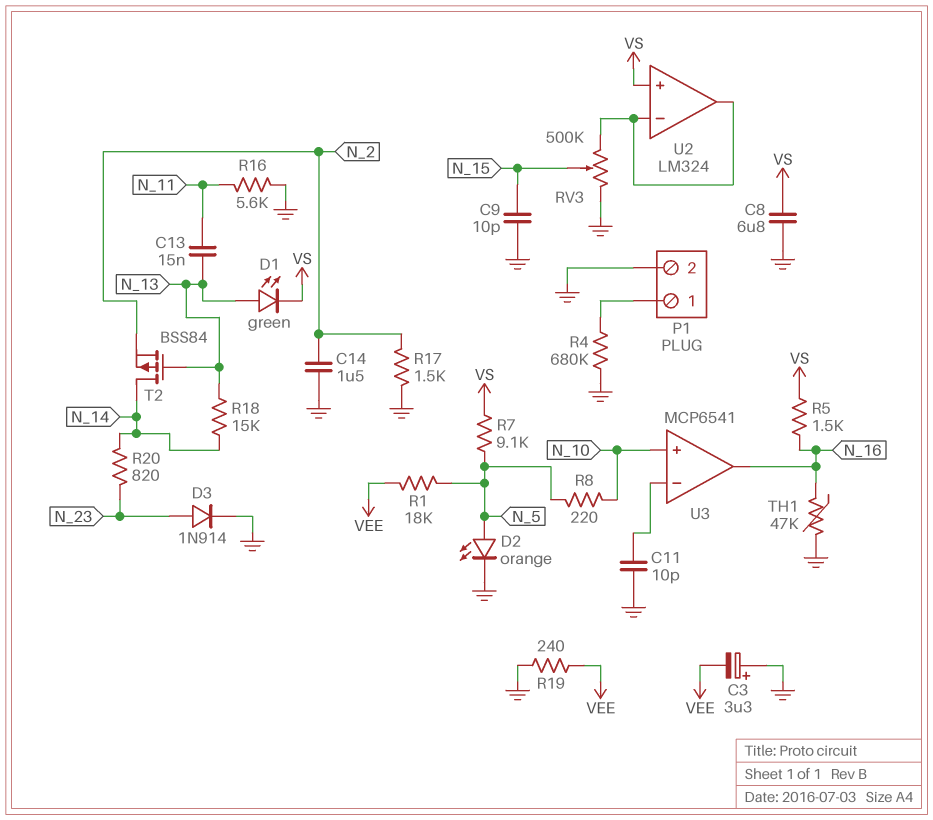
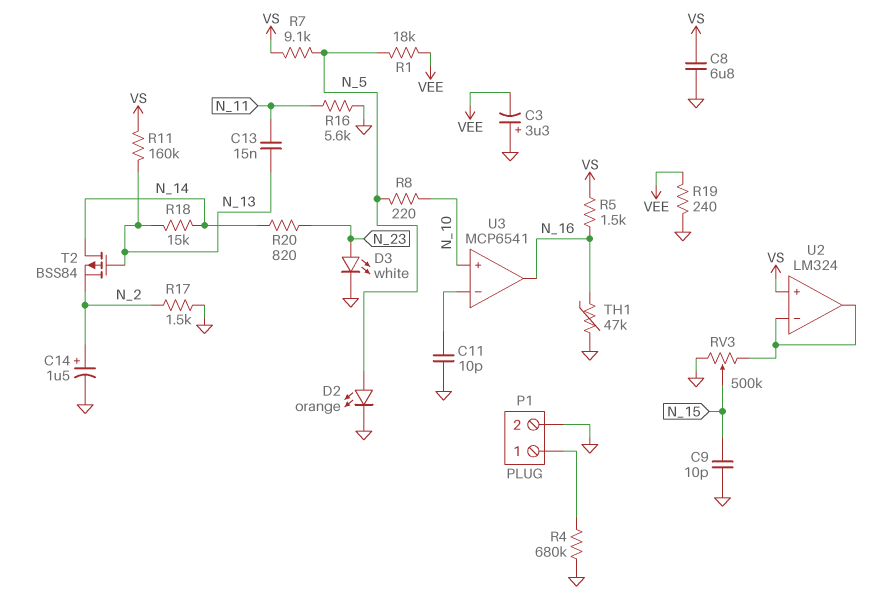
C14: 1.5uF (GND, N_2) -> 1.5uF (plus N_2, minus GND)
D1: LED green (A N_13, K VS) -> none
D3: diode 1N914 (A N_23, K GND) -> LED white (A N_23, K GND)
R11: none -> 160k (N_13, VS)

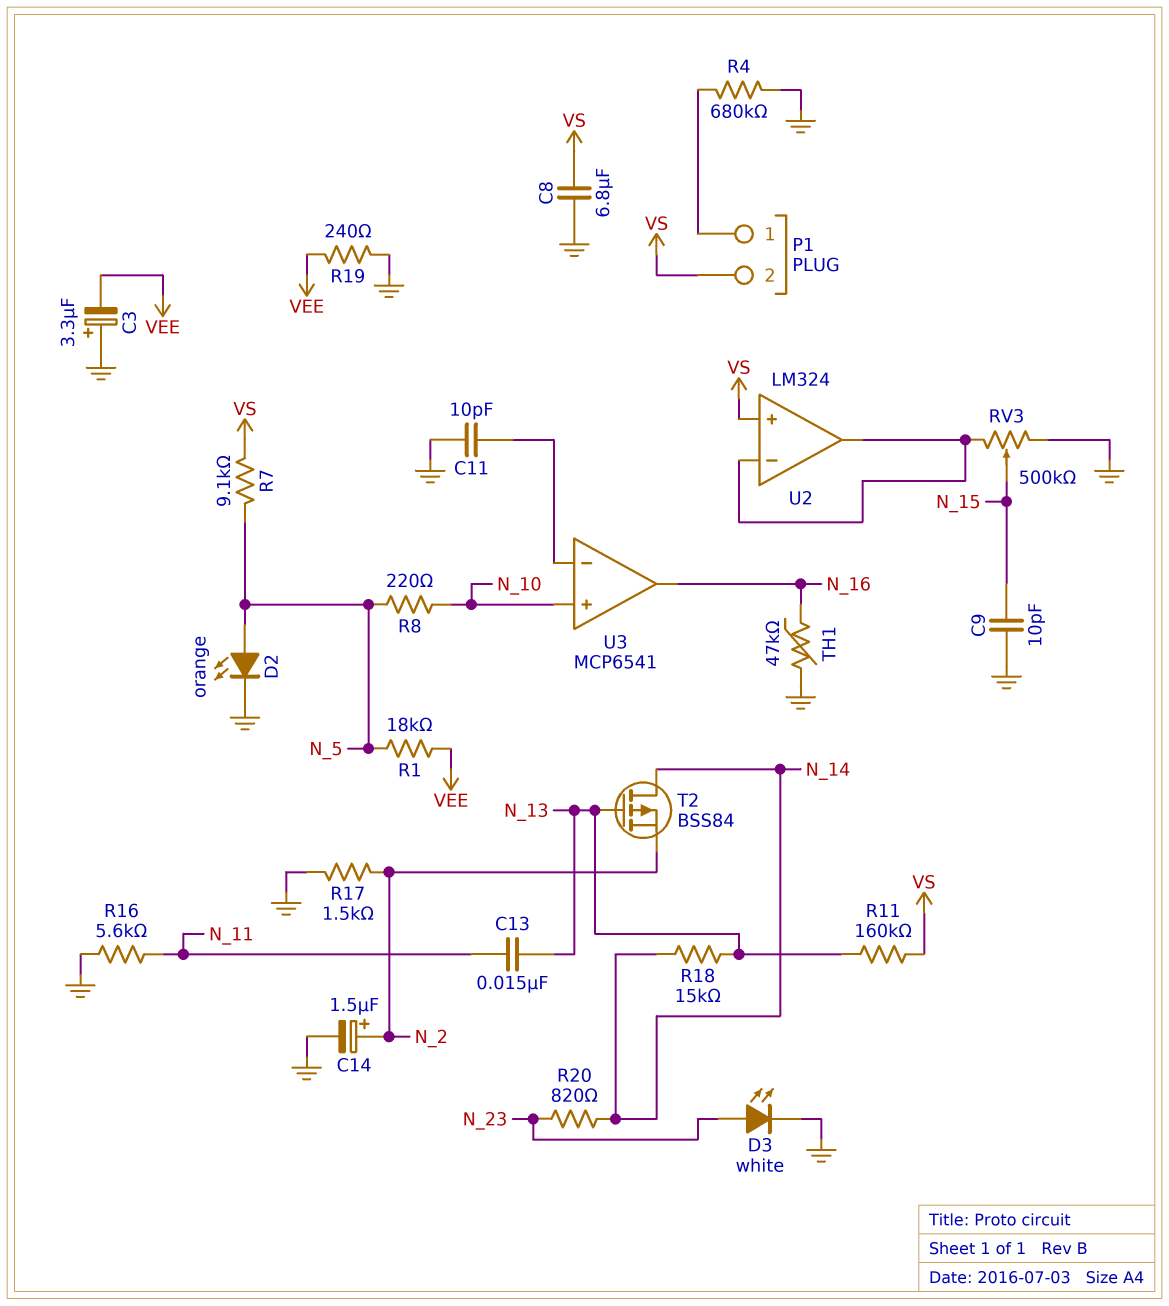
P1 pin 2: GND -> VS
R5: 1.5k (N_16, VS) -> none

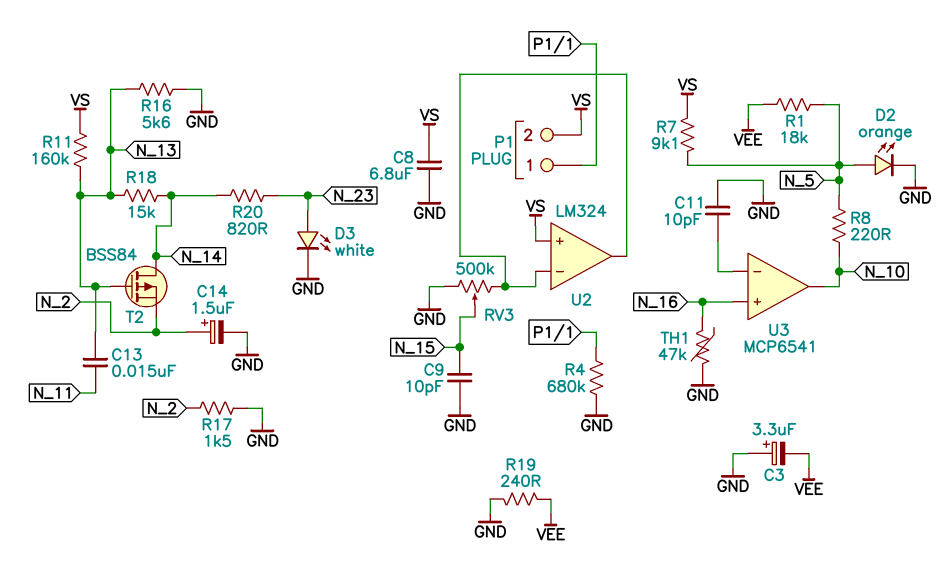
R16: 5.6k (GND, N_11) -> 5.6k (GND, N_13)
U3 pin in+: N_10 -> N_16
U3 pin out: N_16 -> N_10

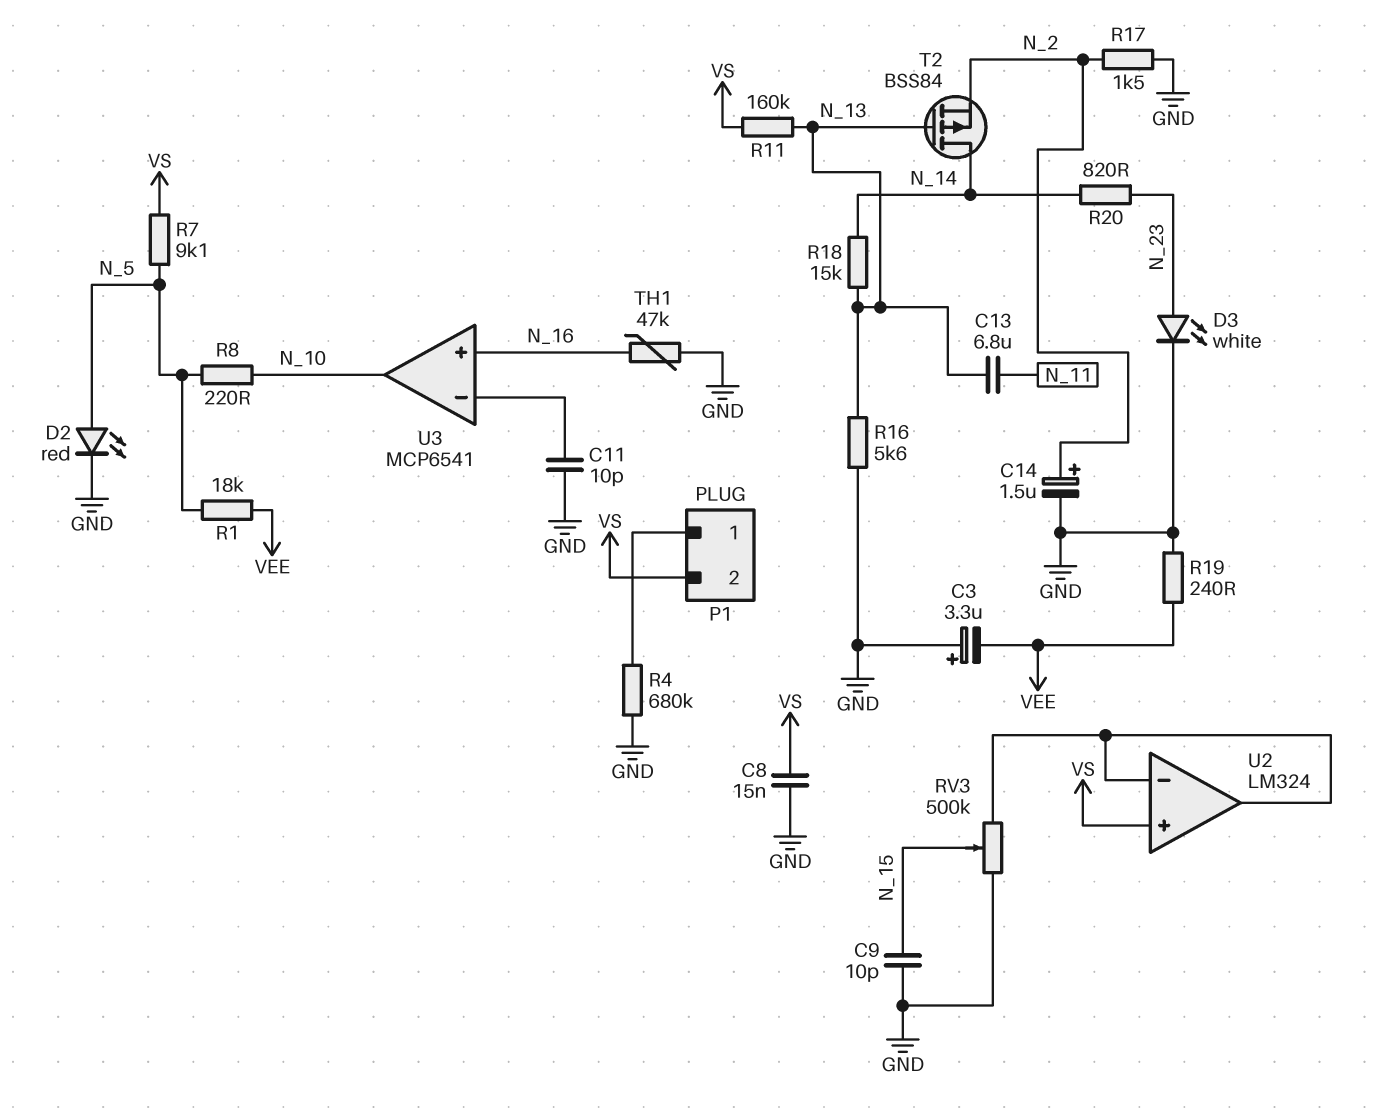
C8: 6.8uF (GND, VS) -> 15nF (GND, VS)
C13: 15nF (N_11, N_13) -> 6.8uF (N_11, N_13)
D2: LED orange (A N_5, K GND) -> LED red (A N_5, K GND)

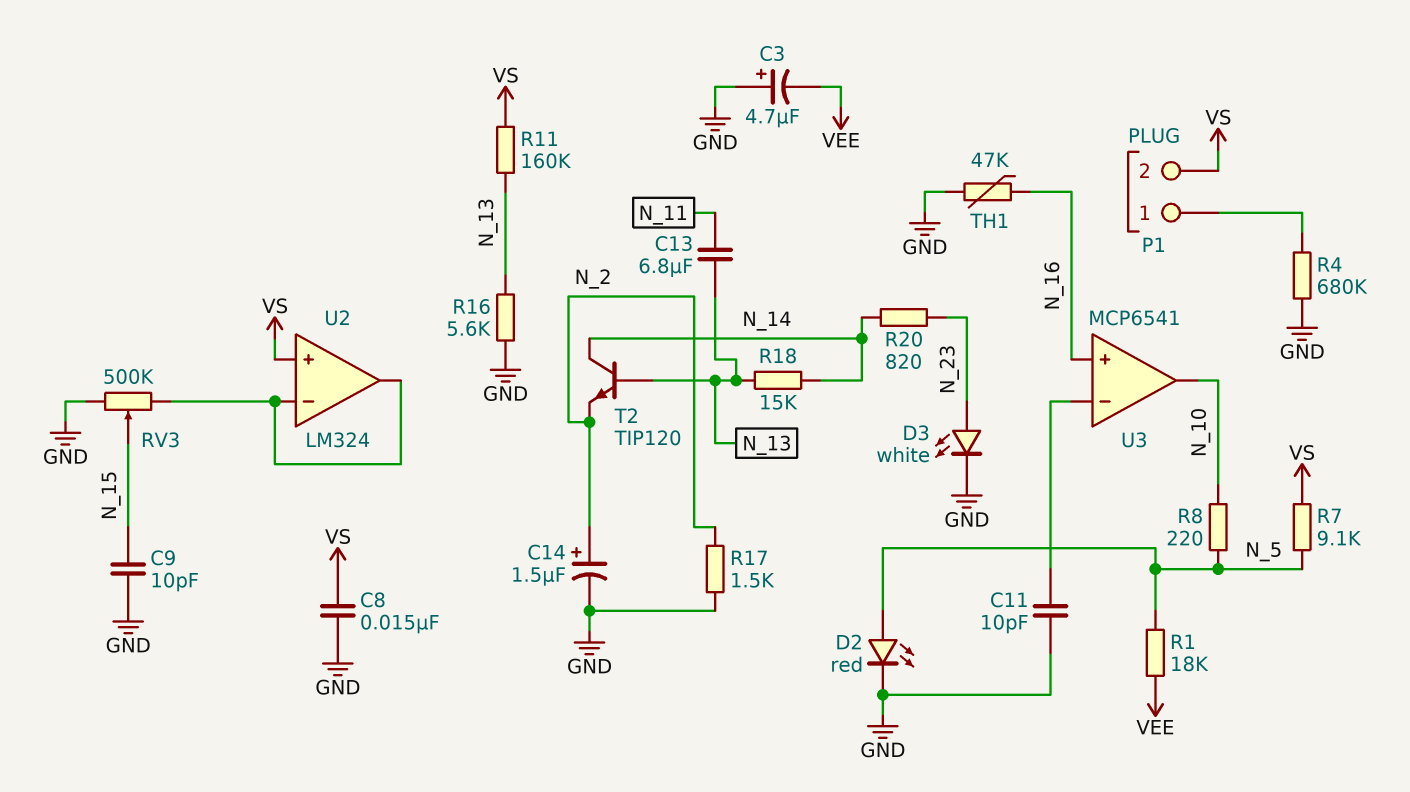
C3: 3.3uF (plus GND, minus VEE) -> 4.7uF (plus GND, minus VEE)
R19: 240 (GND, VEE) -> none
T2: PMOS BSS84 (G N_13, D N_14, S N_2) -> NPN TIP120 (B N_13, C N_14, E N_2)

